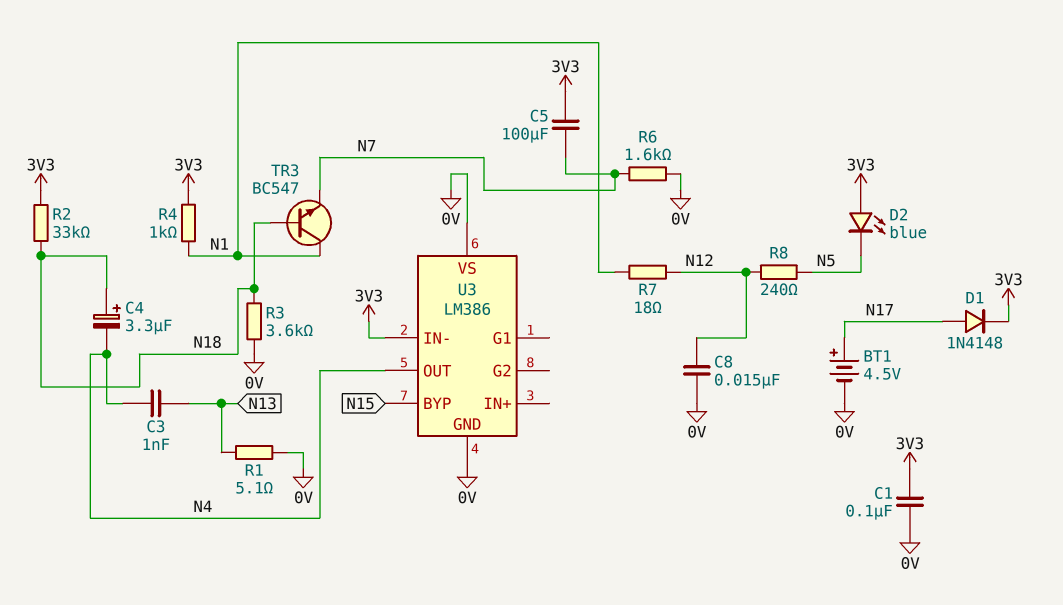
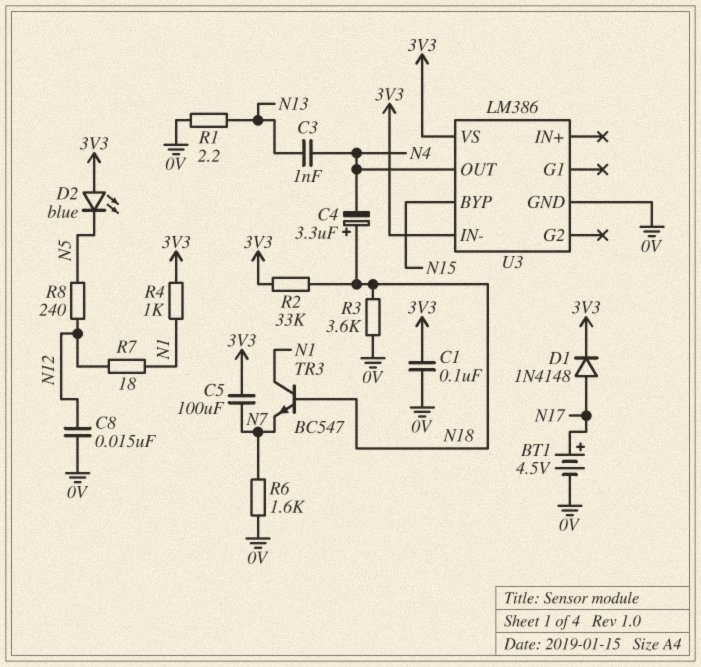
R1: 5.1 (0V, N13) -> 2.2 (0V, N13)
U3 pin VS: 0V -> 3V3

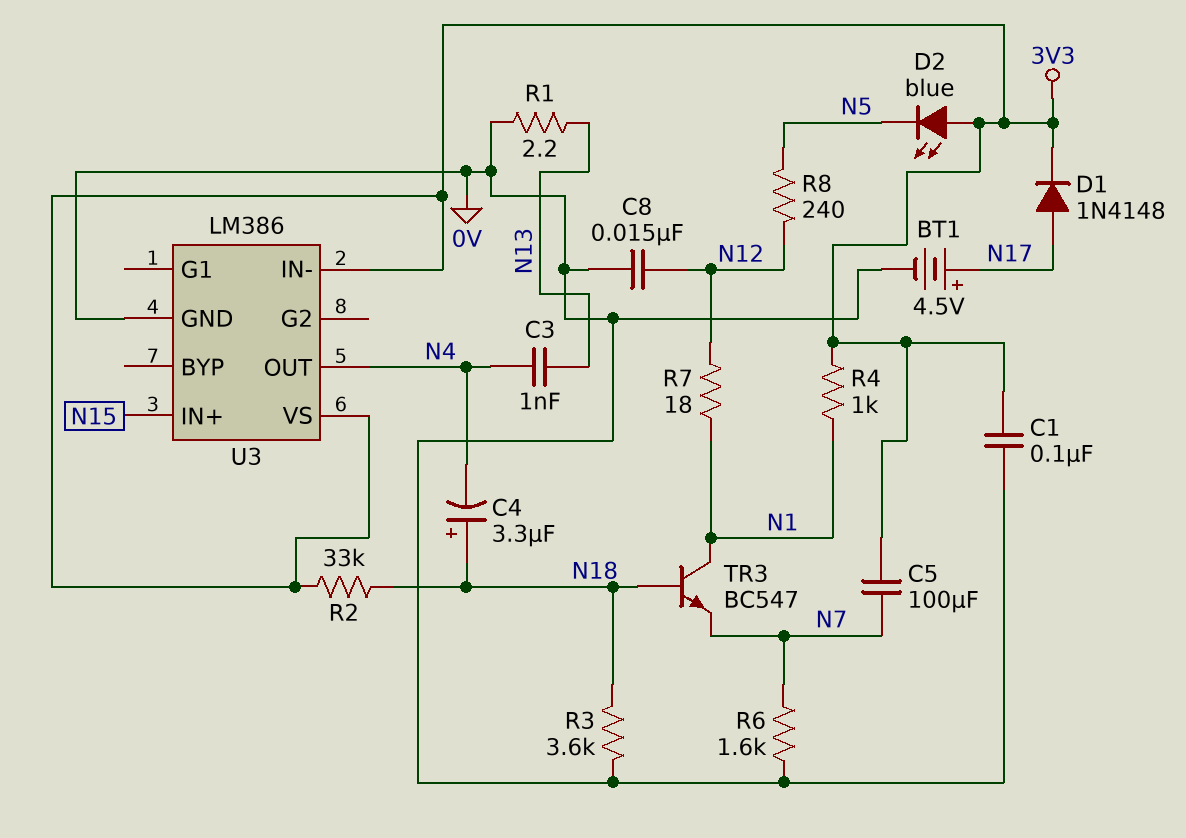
U3 pin BYP: N15 -> none
U3 pin IN+: none -> N15

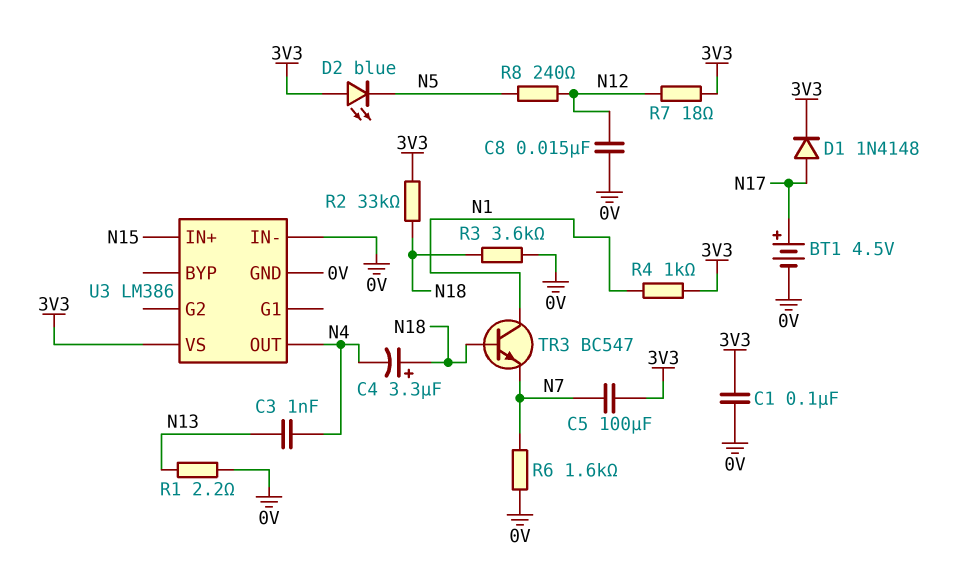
R7: 18 (N1, N12) -> 18 (3V3, N12)
U3 pin IN-: 3V3 -> 0V

